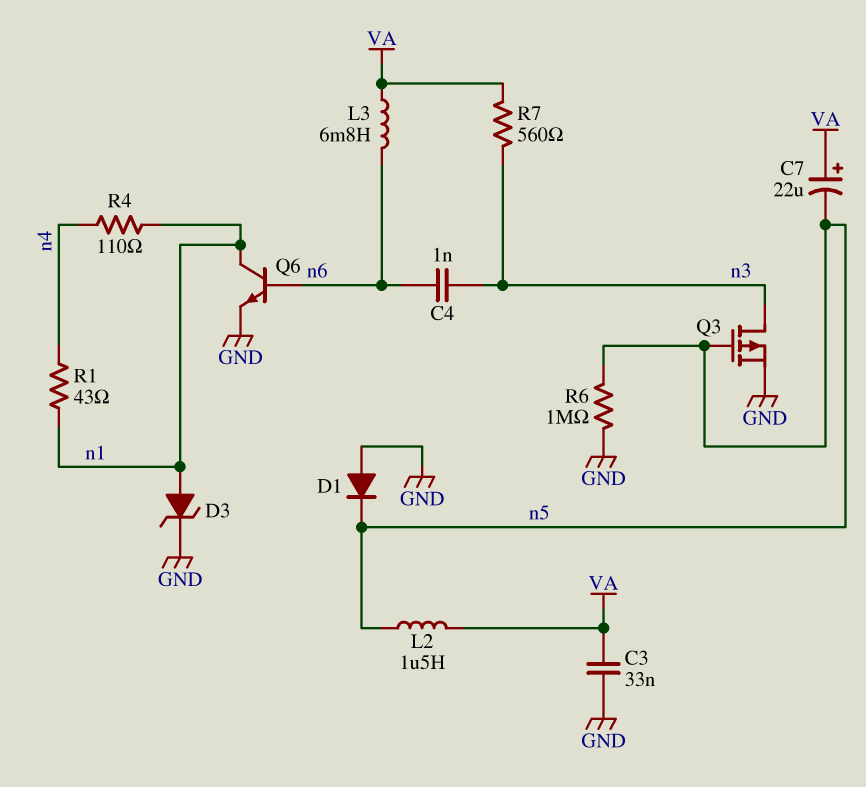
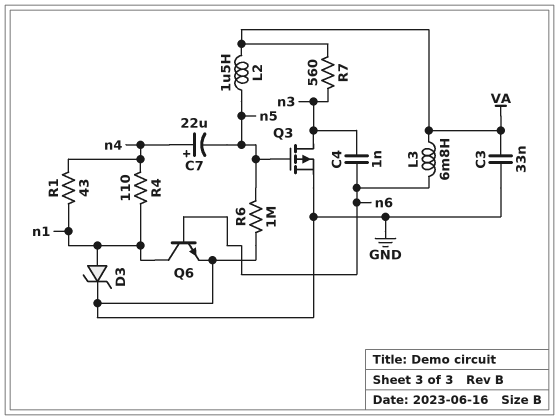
C7: 22uF (plus VA, minus n5) -> 22uF (plus n4, minus n5)
D1: diode (A GND, K n5) -> none

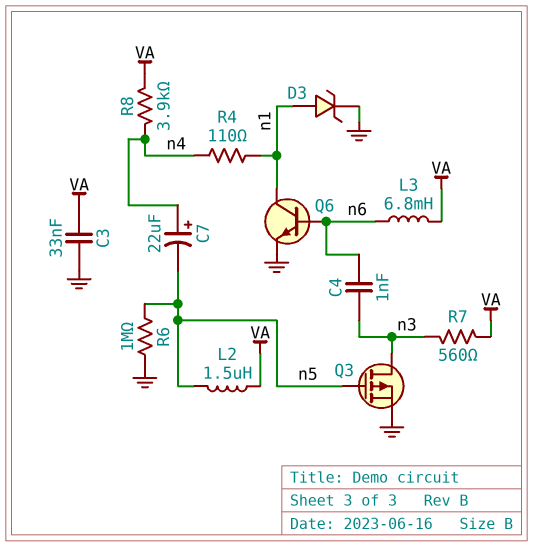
R1: 43 (n1, n4) -> none
R8: none -> 3.9k (VA, n4)

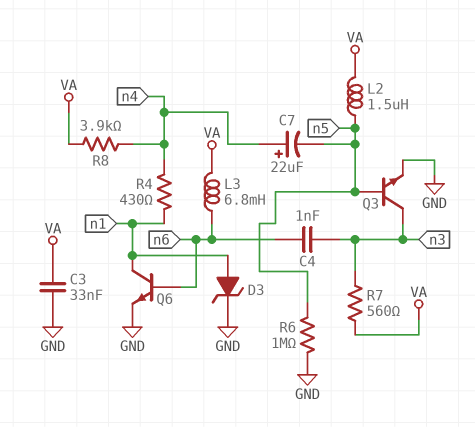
Q3: PMOS (G n5, D n3, S GND) -> NPN (B n5, C n3, E GND)
R4: 110 (n1, n4) -> 430 (n1, n4)

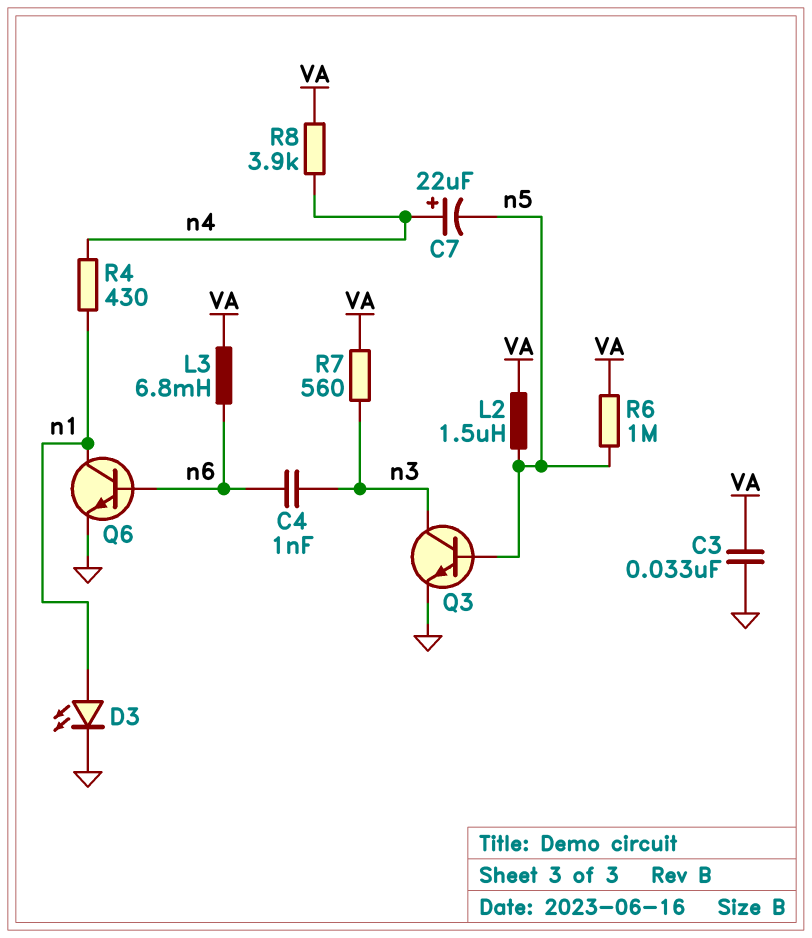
D3: zener (A n1, K GND) -> LED (A n1, K GND)
R6: 1M (GND, n5) -> 1M (VA, n5)

